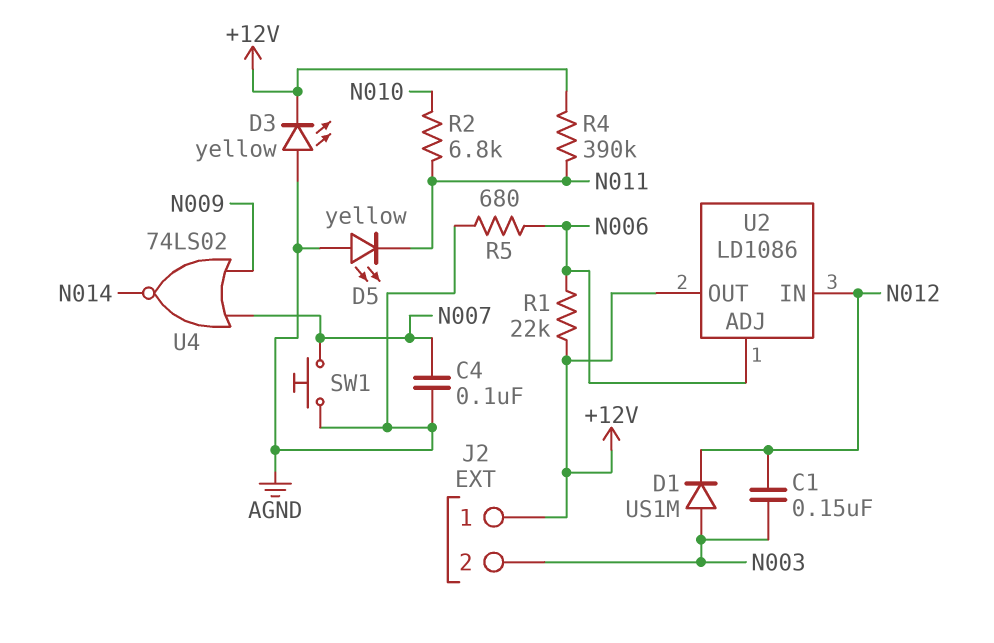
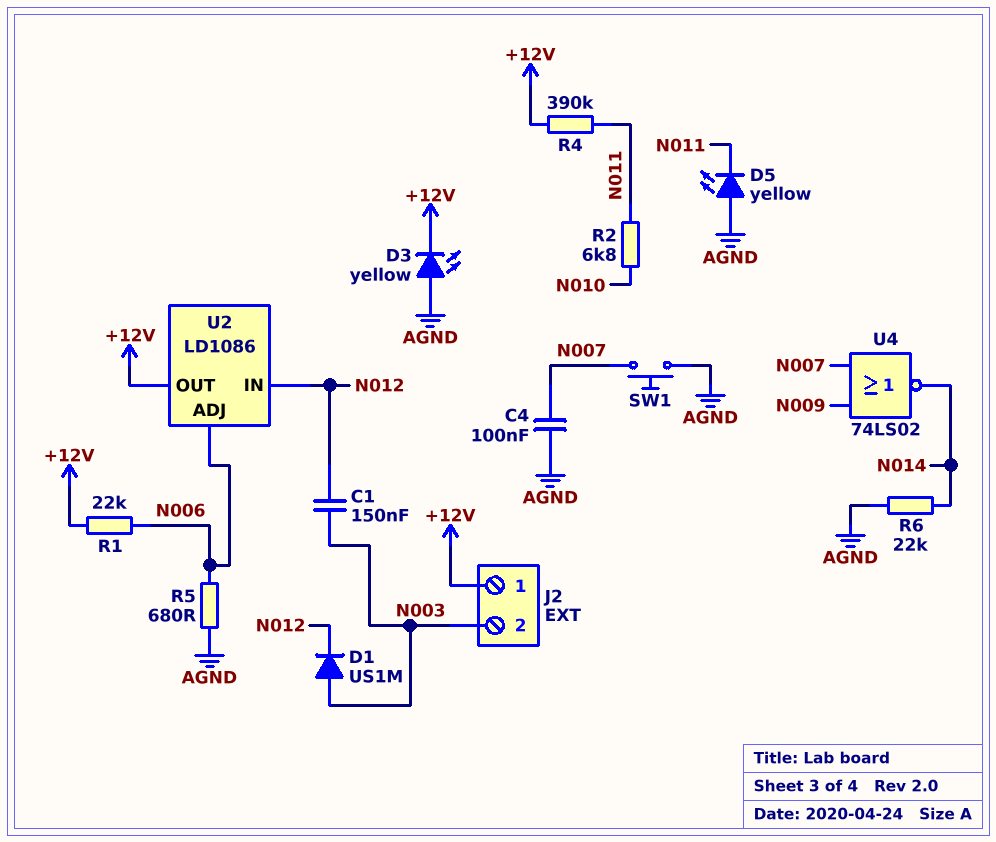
R6: none -> 22k (AGND, N014)

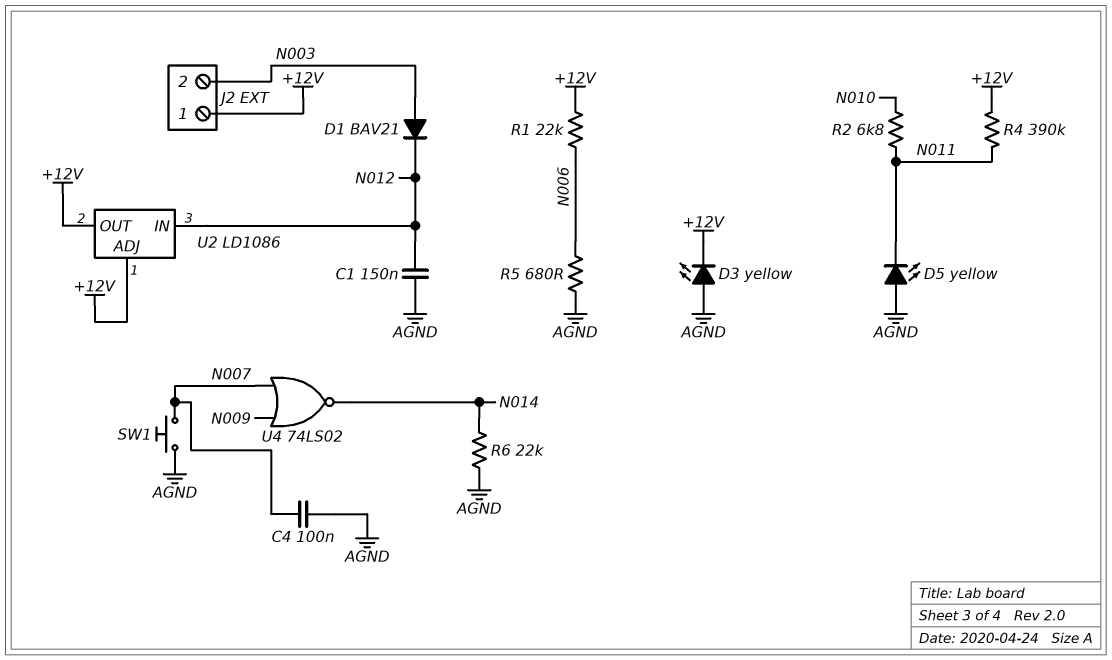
C1: 150nF (N003, N012) -> 150nF (AGND, N012)
D1: diode US1M (A N003, K N012) -> diode BAV21 (A N003, K N012)
U2 pin ADJ: N006 -> +12V

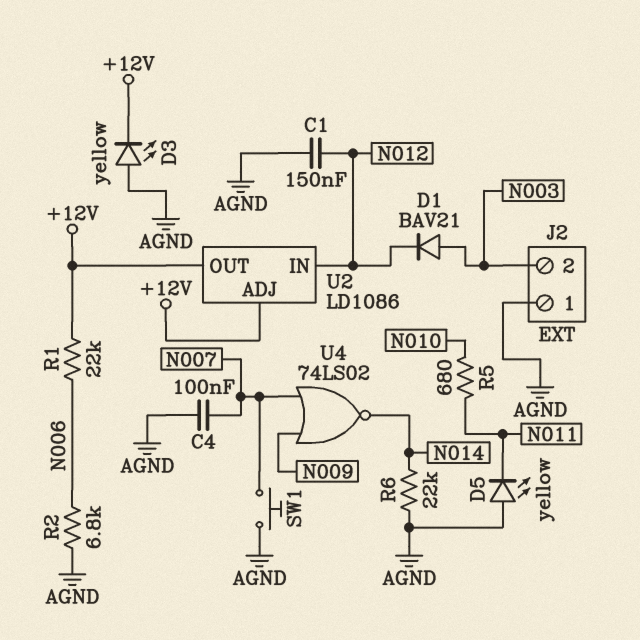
J2 pin 1: +12V -> AGND
R2: 6.8k (N010, N011) -> 6.8k (AGND, N006)
R4: 390k (+12V, N011) -> none
R5: 680 (AGND, N006) -> 680 (N010, N011)

